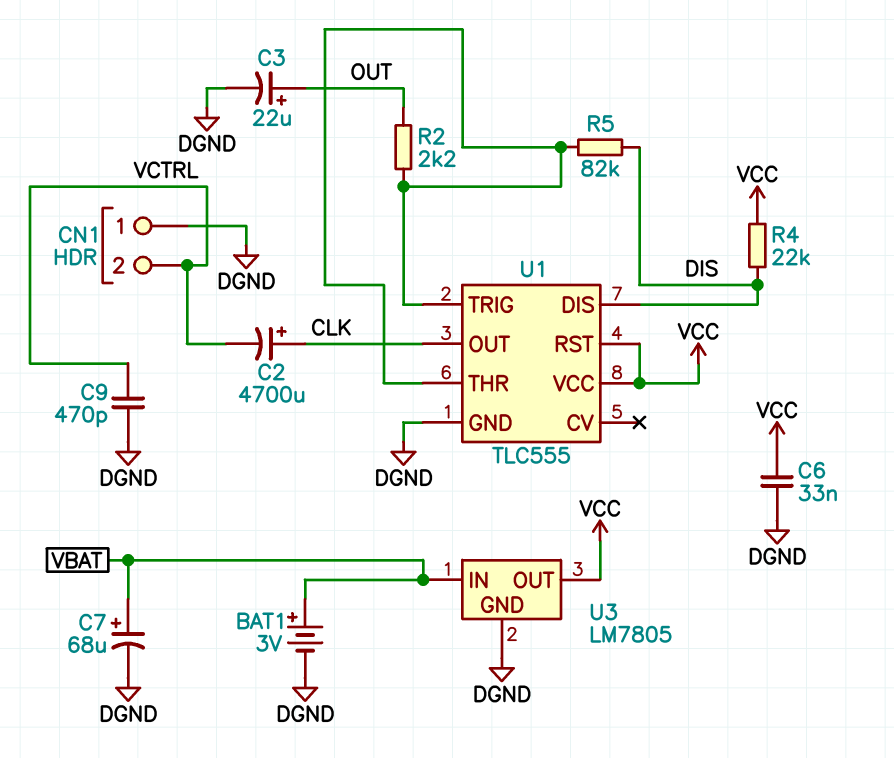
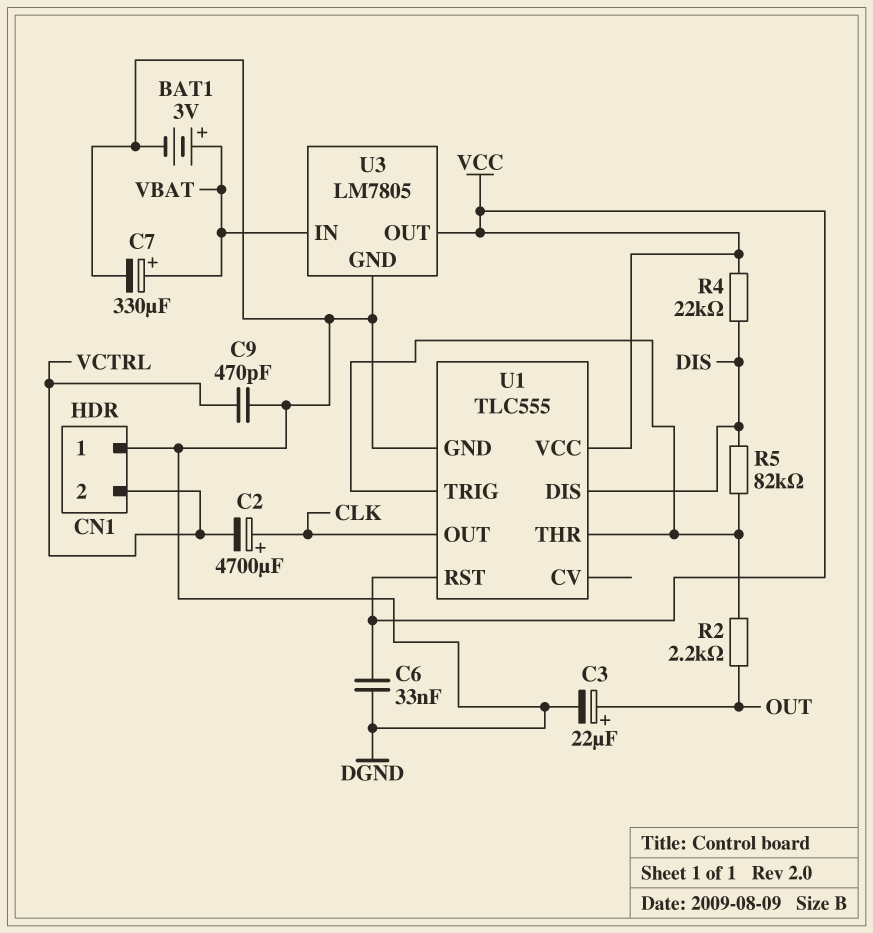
C7: 68uF (plus VBAT, minus DGND) -> 330uF (plus VBAT, minus DGND)

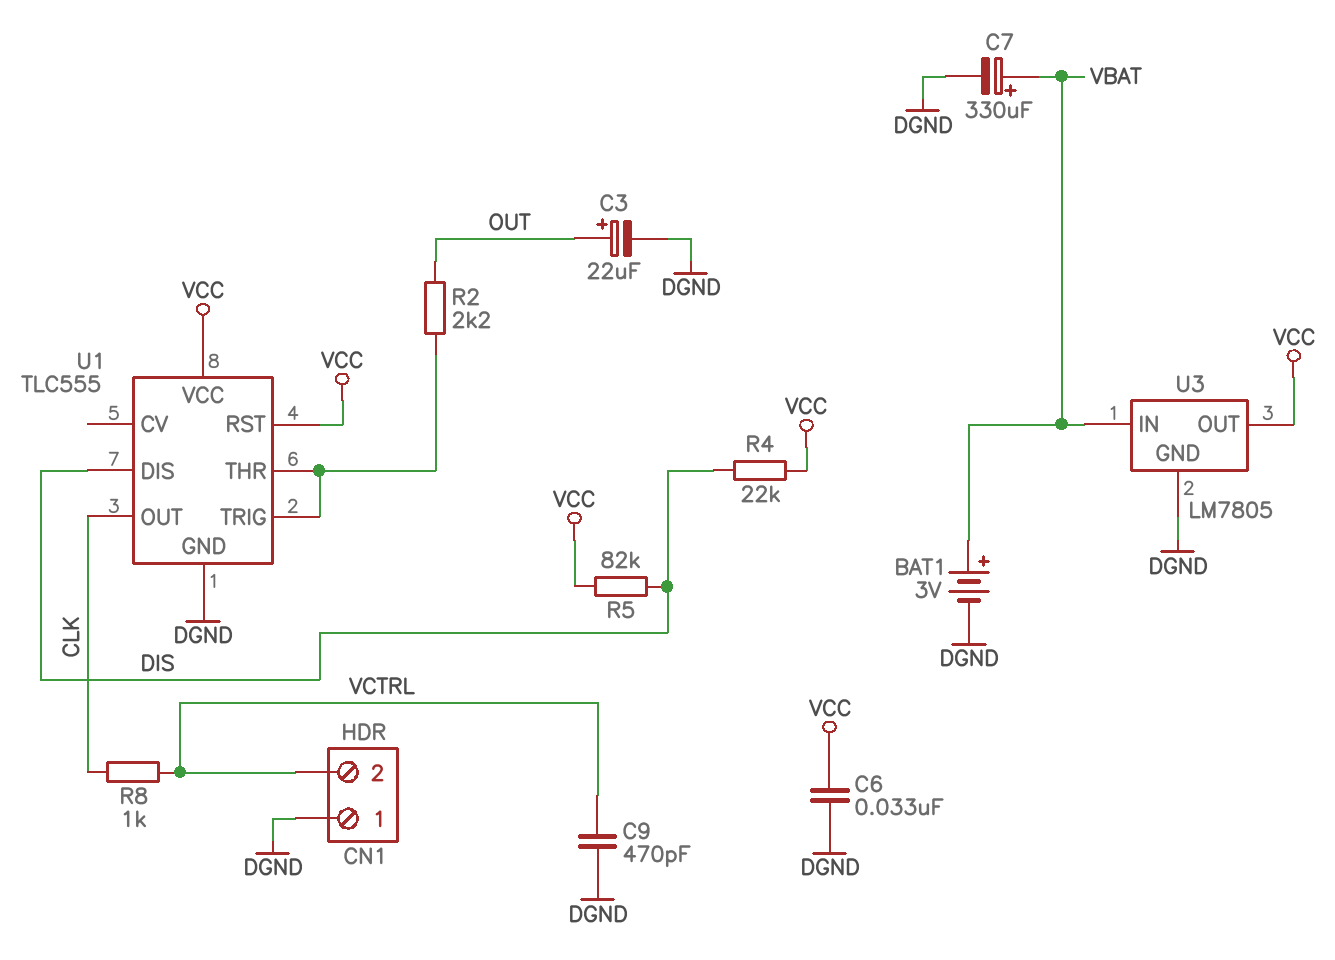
C2: 4700uF (plus CLK, minus VCTRL) -> none
R5: 82k (DIS, U1/THR) -> 82k (DIS, VCC)
R8: none -> 1k (CLK, VCTRL)

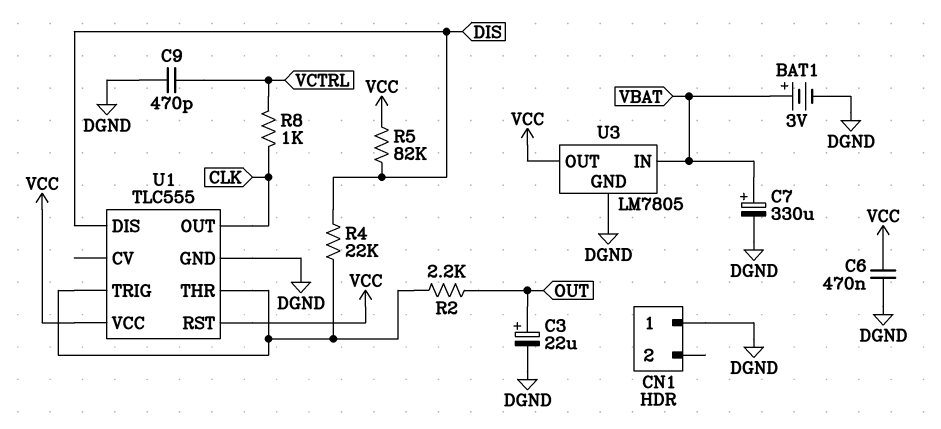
C6: 33nF (DGND, VCC) -> 470nF (DGND, VCC)
CN1 pin 2: VCTRL -> none
R4: 22k (DIS, VCC) -> 22k (DIS, U1/THR)

